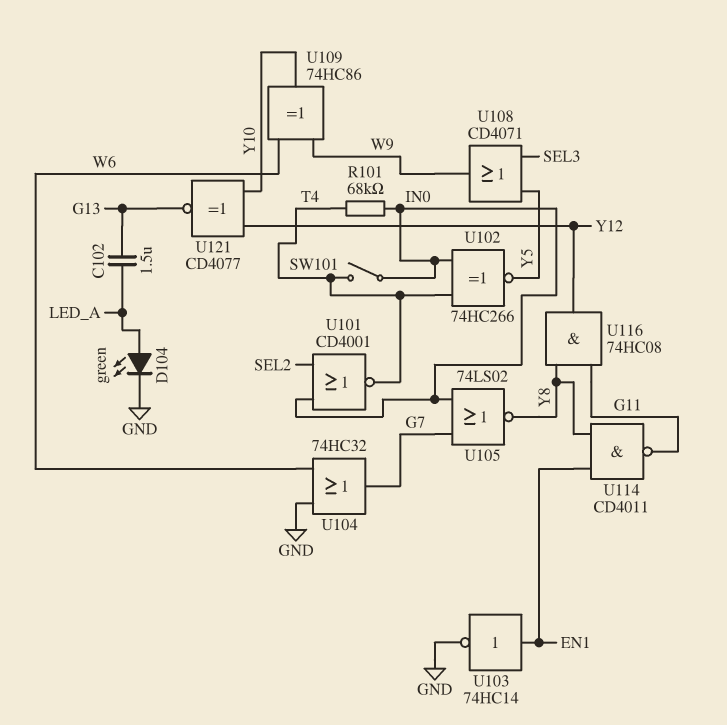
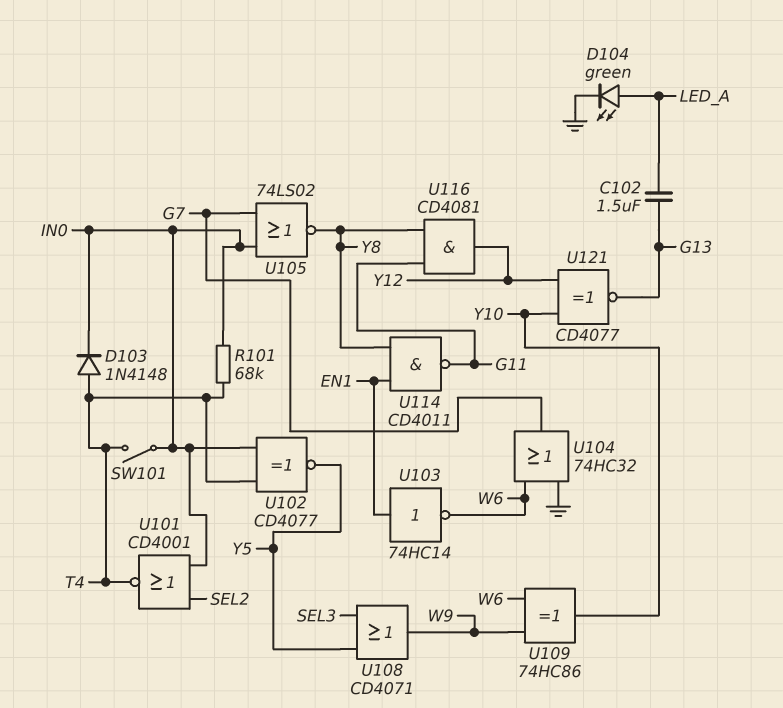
D103: none -> diode 1N4148 (A T4, K IN0)
U102: XNOR 74HC266 (in IN0, in T4, out Y5) -> XNOR CD4077 (in IN0, in T4, out Y5)
U103: NOT 74HC14 (in EN1, out GND) -> NOT 74HC14 (in EN1, out W6)
U116: AND 74HC08 (in G11, in Y8, out Y12) -> AND CD4081 (in G11, in Y8, out Y12)

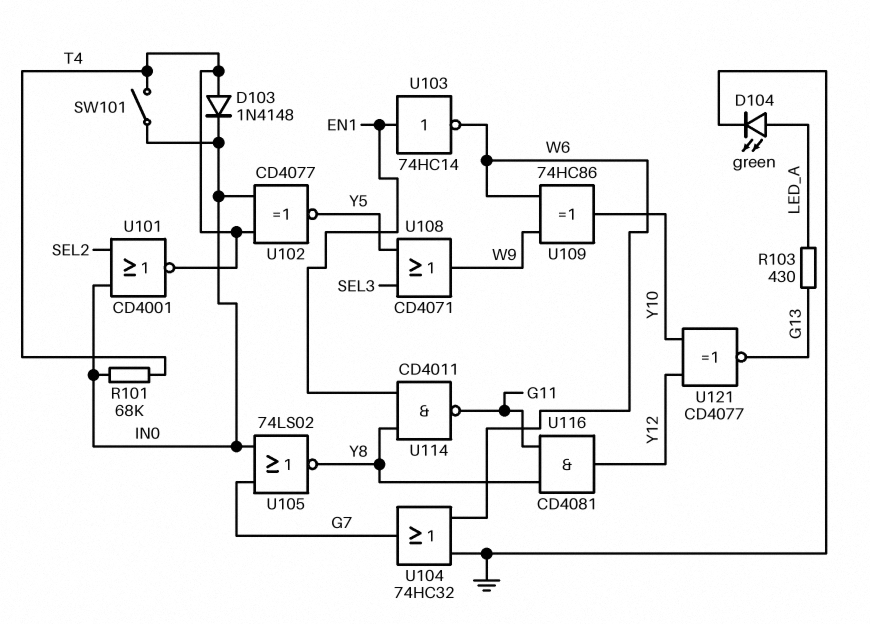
C102: 1.5uF (G13, LED_A) -> none
R103: none -> 430 (G13, LED_A)

